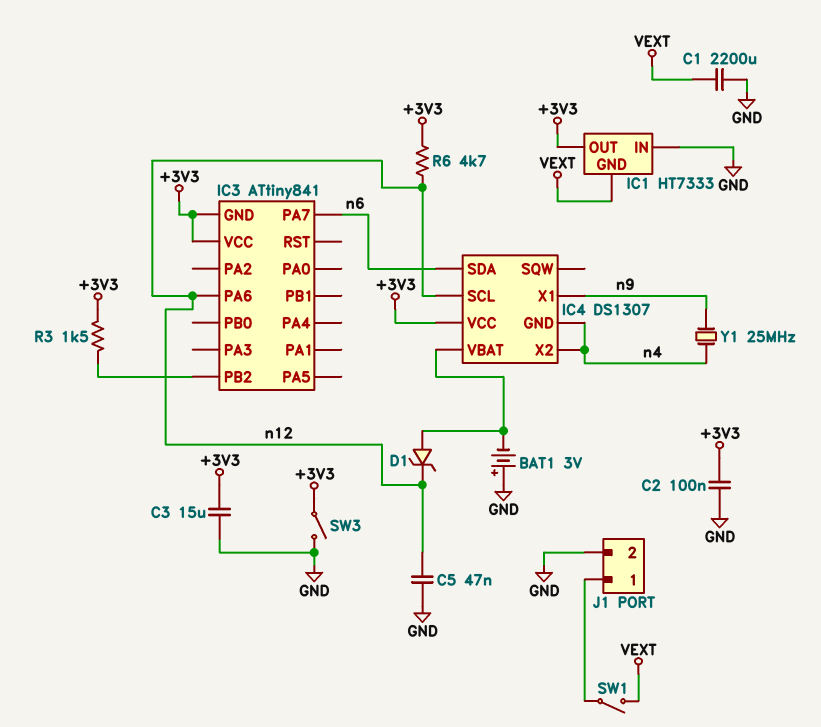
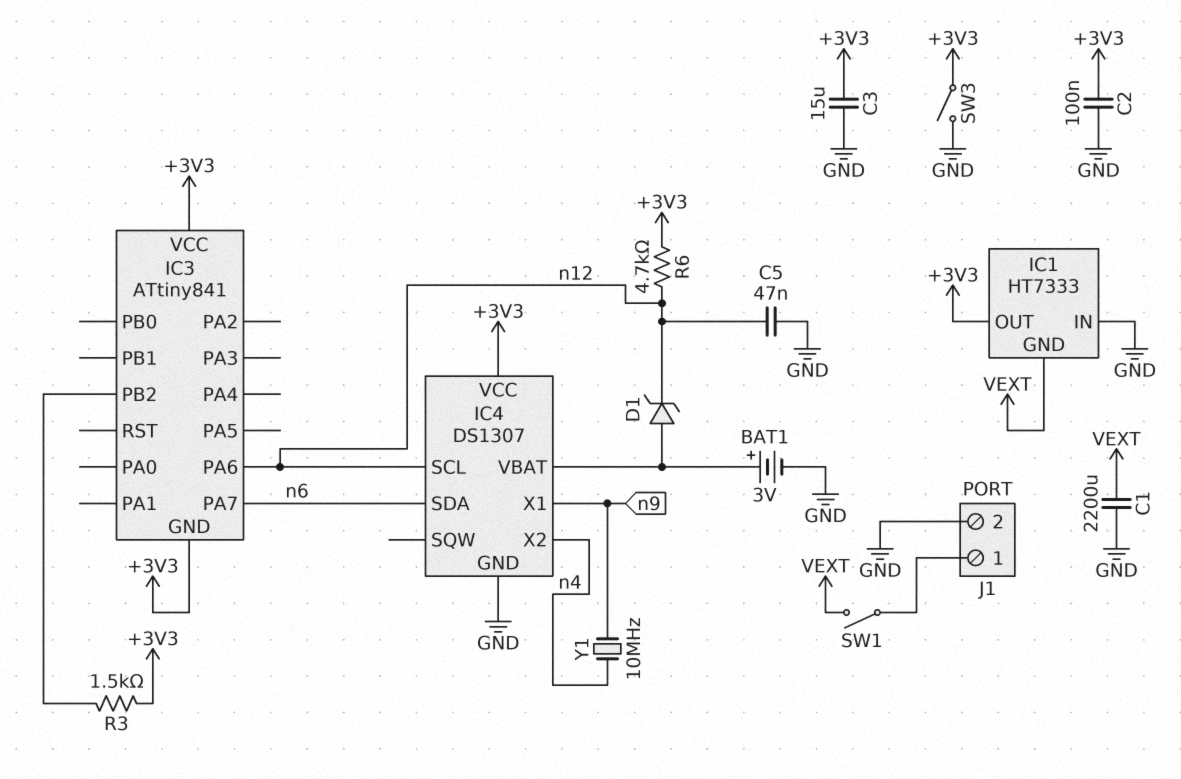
BAT1: 3V (plus GND, minus IC4/VBAT) -> 3V (plus IC4/VBAT, minus GND)
IC4 pin GND: n4 -> GND
Y1: 25MHz (n4, n9) -> 10MHz (n4, n9)

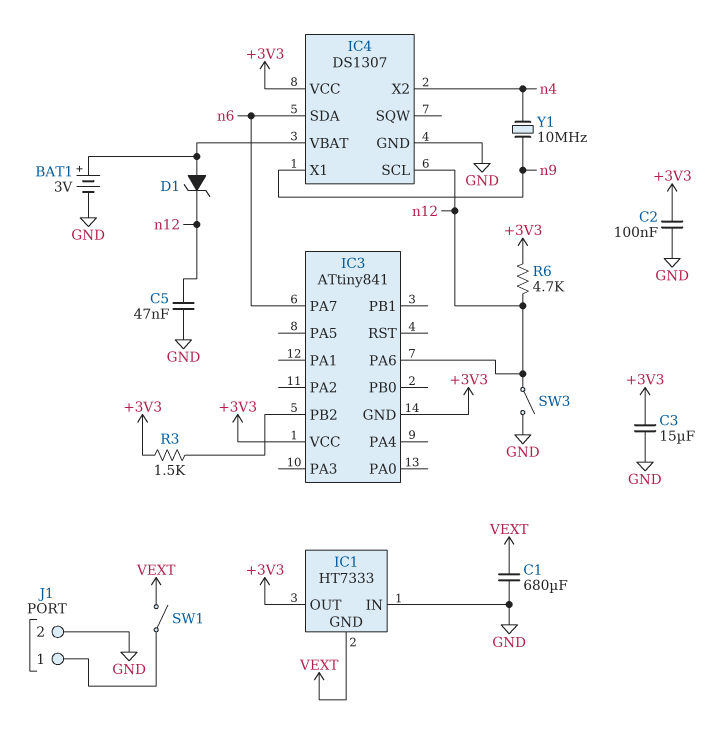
C1: 2200uF (GND, VEXT) -> 680uF (GND, VEXT)
SW3: switch (+3V3, GND) -> switch (GND, n12)

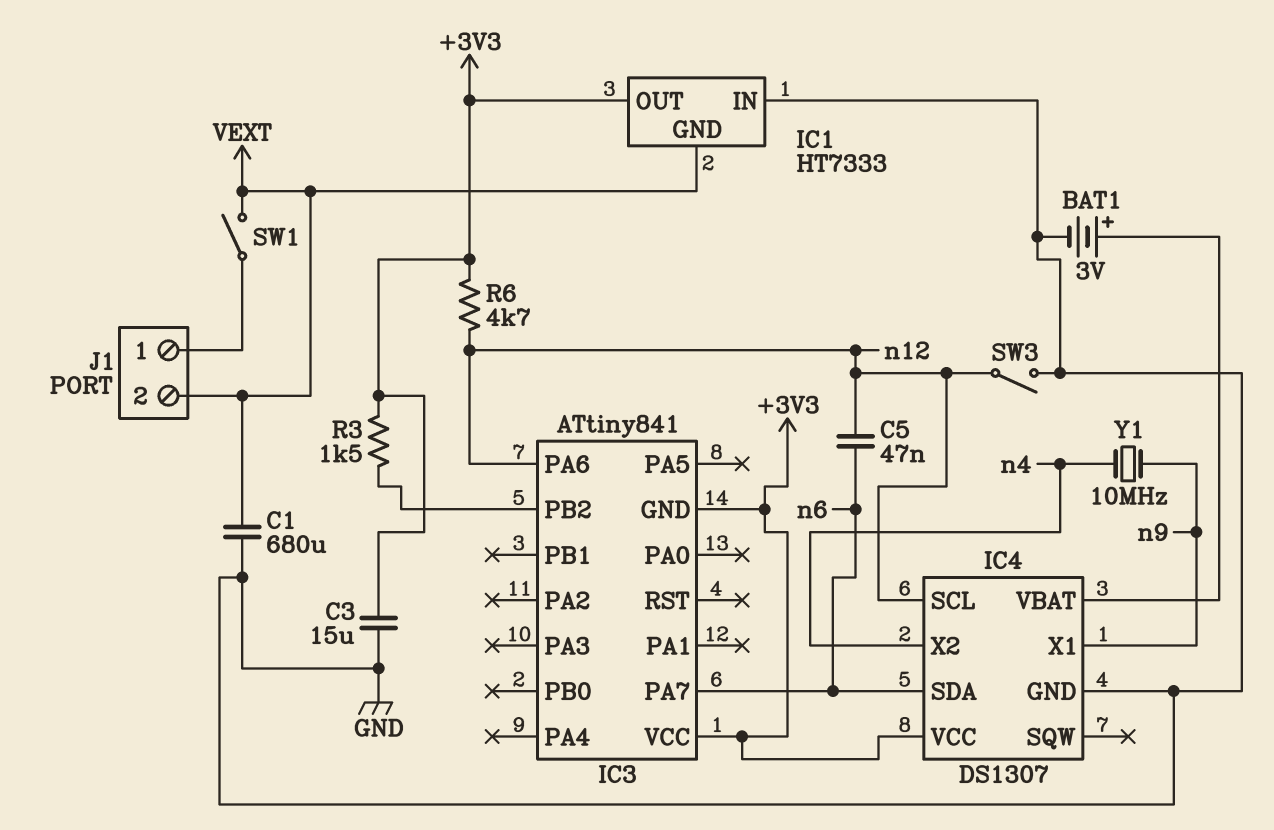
C2: 100nF (+3V3, GND) -> none
C5: 47nF (GND, n12) -> 47nF (n6, n12)
D1: zener (A IC4/VBAT, K n12) -> none
J1 pin 2: GND -> VEXT

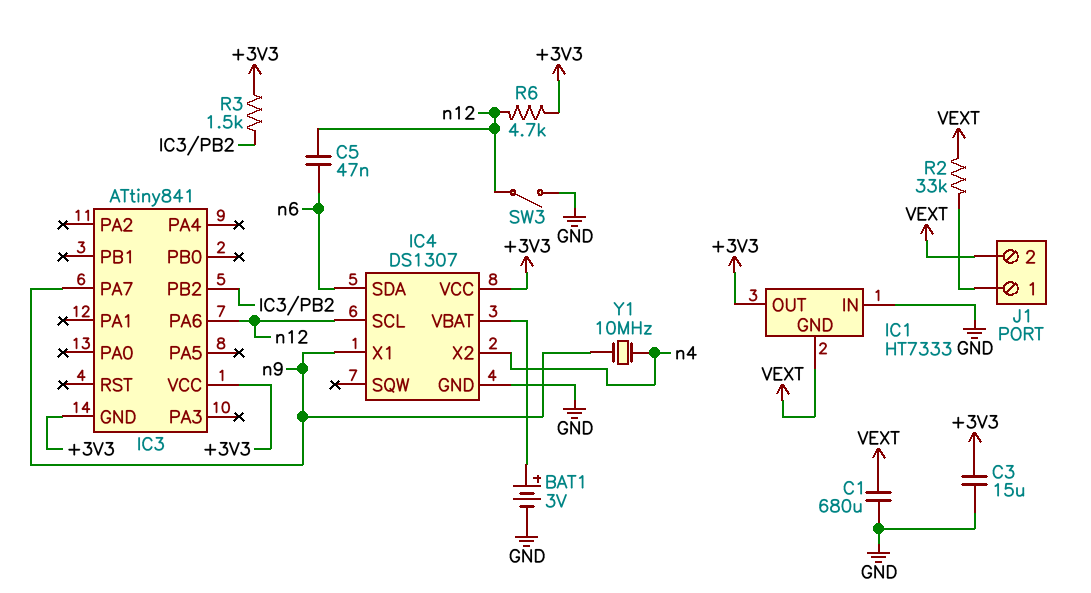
IC3 pin PA7: n6 -> n9
R2: none -> 33k (J1/1, VEXT)
SW1: switch (J1/1, VEXT) -> none

